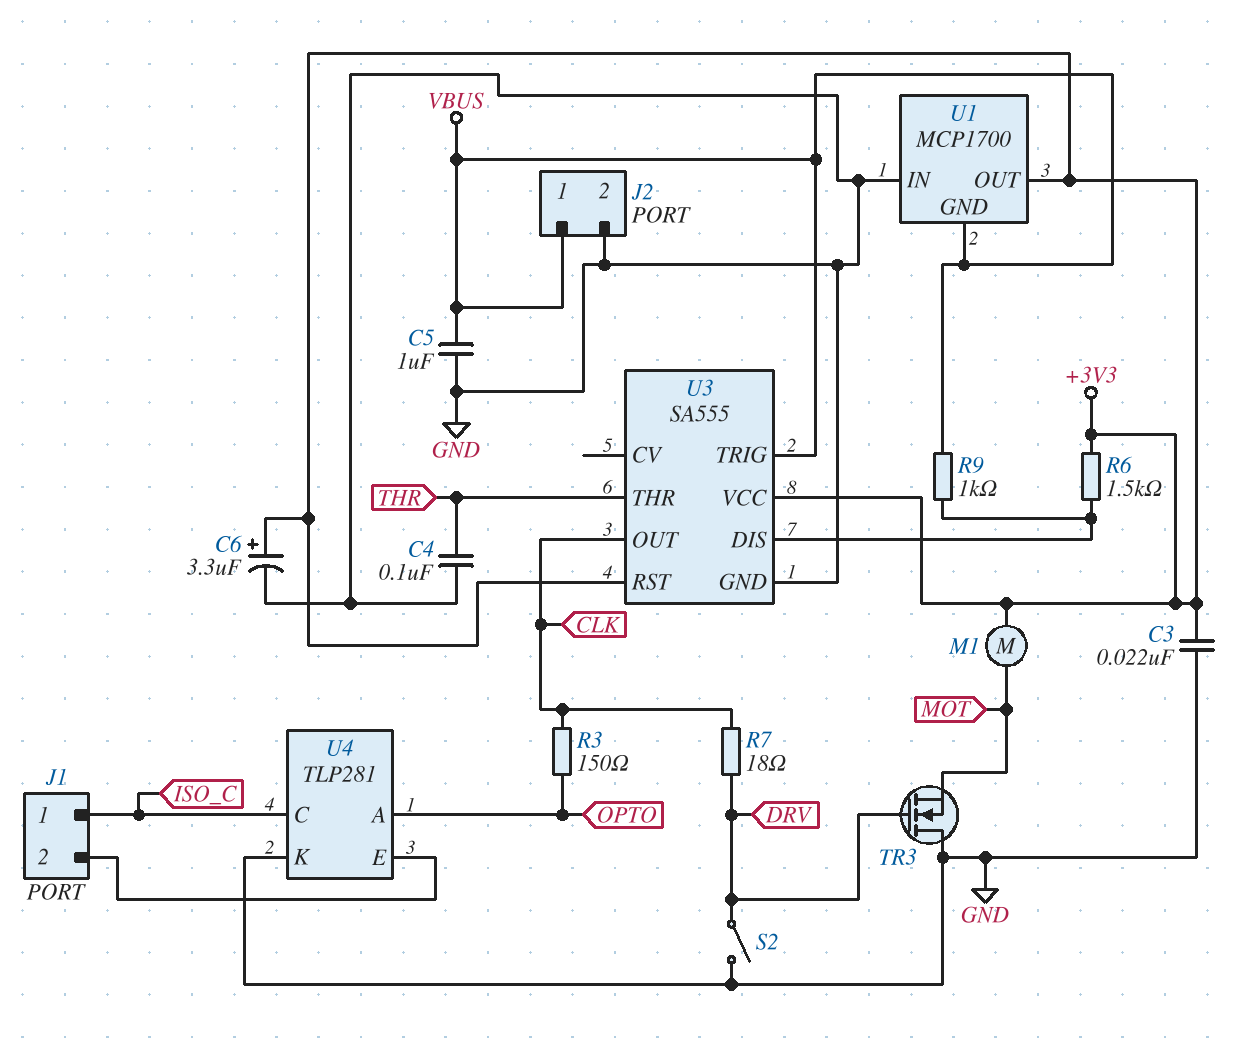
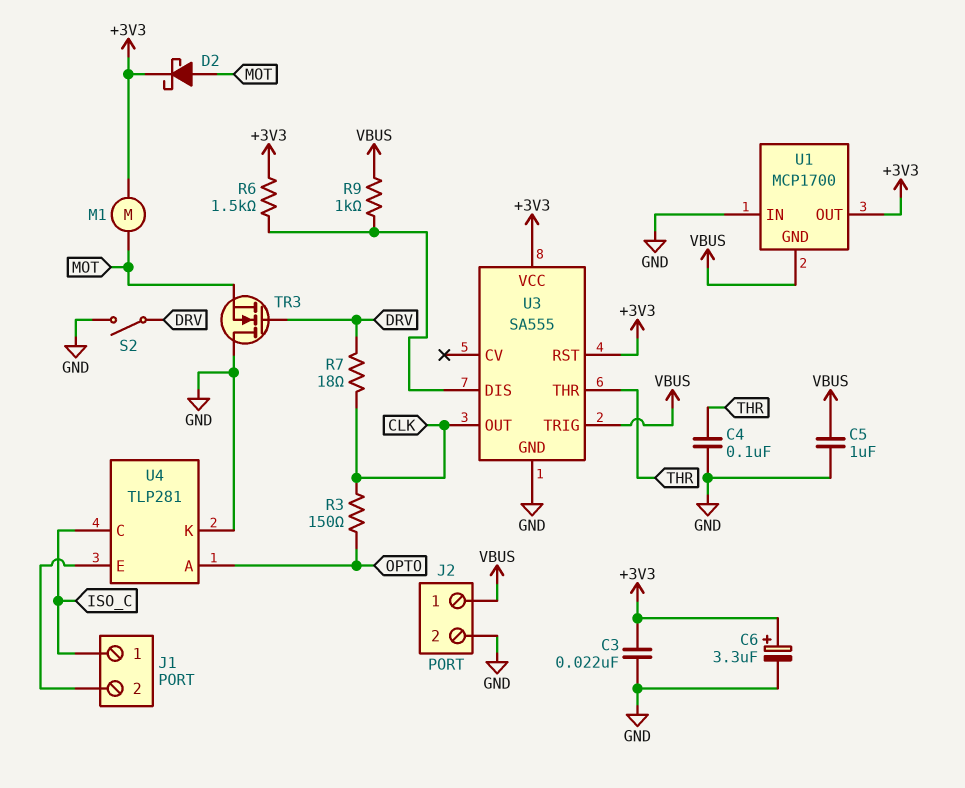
D2: none -> schottky (A MOT, K +3V3)

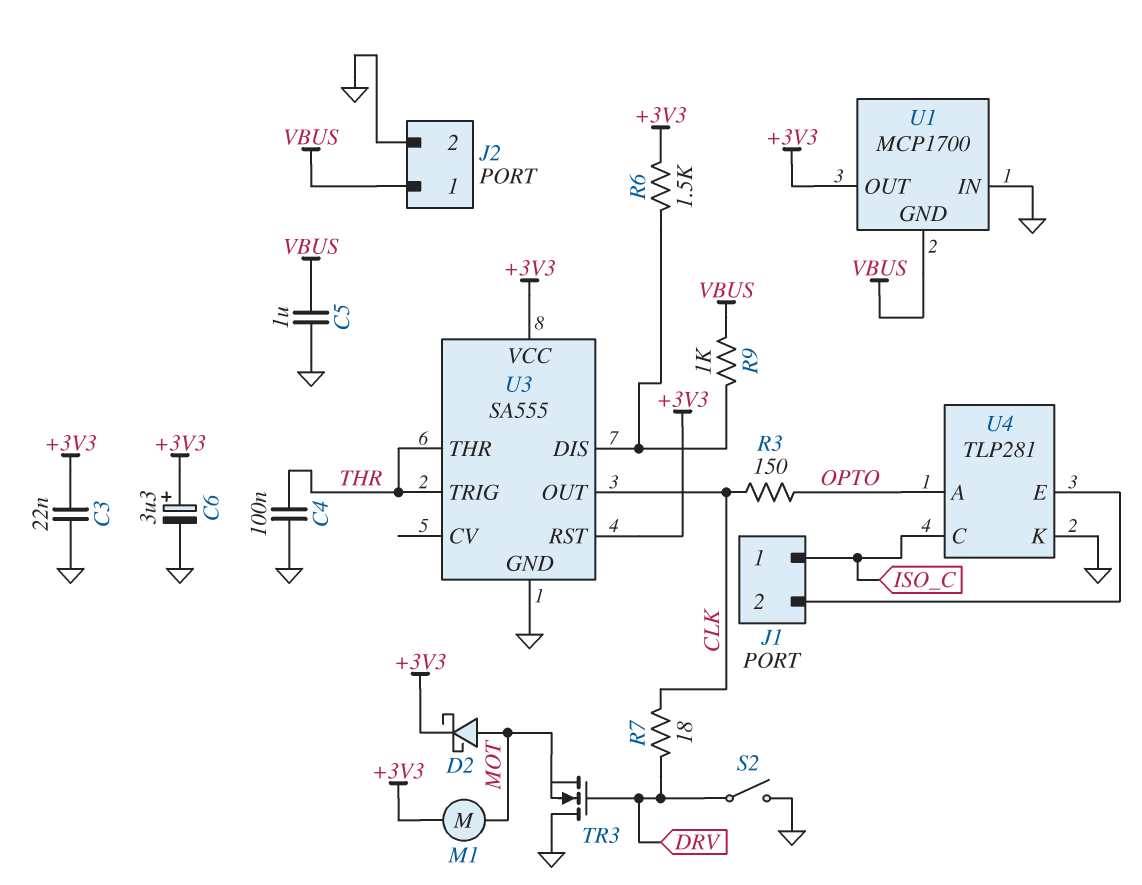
U3 pin TRIG: VBUS -> THR

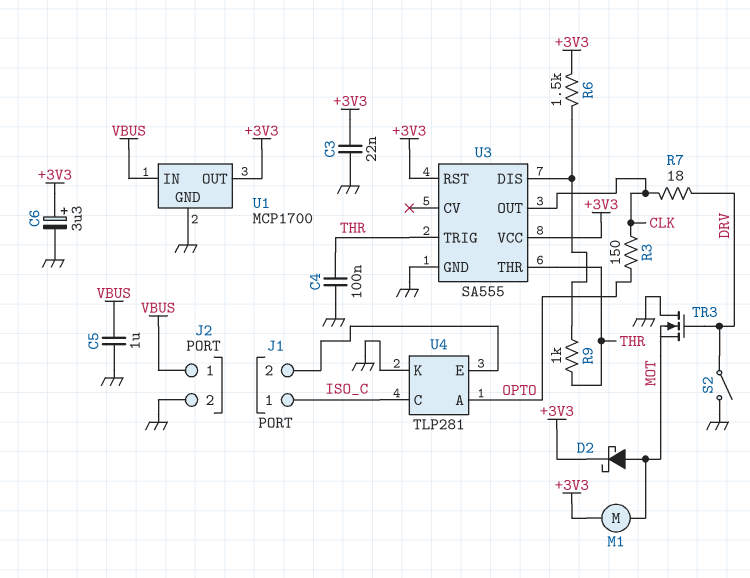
R9: 1k (U3/DIS, VBUS) -> 1k (THR, U3/DIS)
U1 pin GND: VBUS -> GND
U1 pin IN: GND -> VBUS

